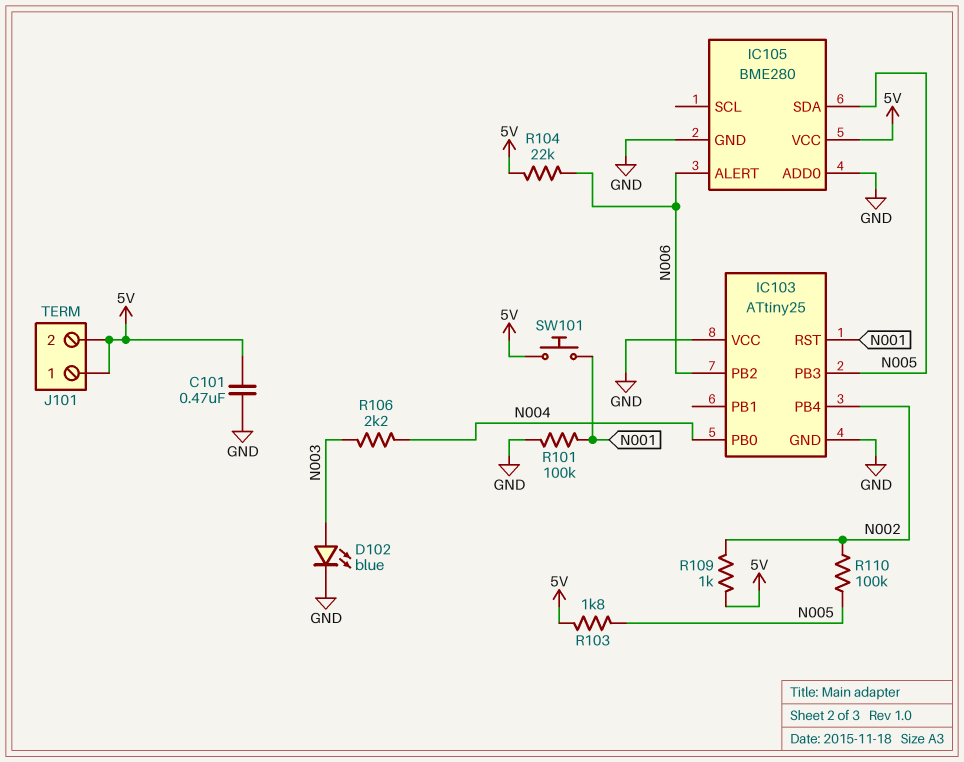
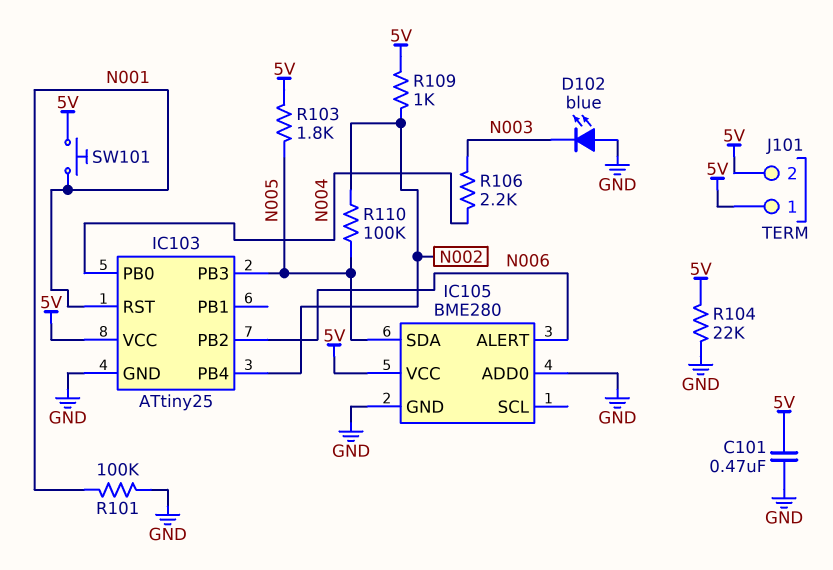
D102: LED blue (A N003, K GND) -> LED blue (A GND, K N003)
IC103 pin VCC: GND -> 5V
R104: 22k (5V, N006) -> 22k (5V, GND)

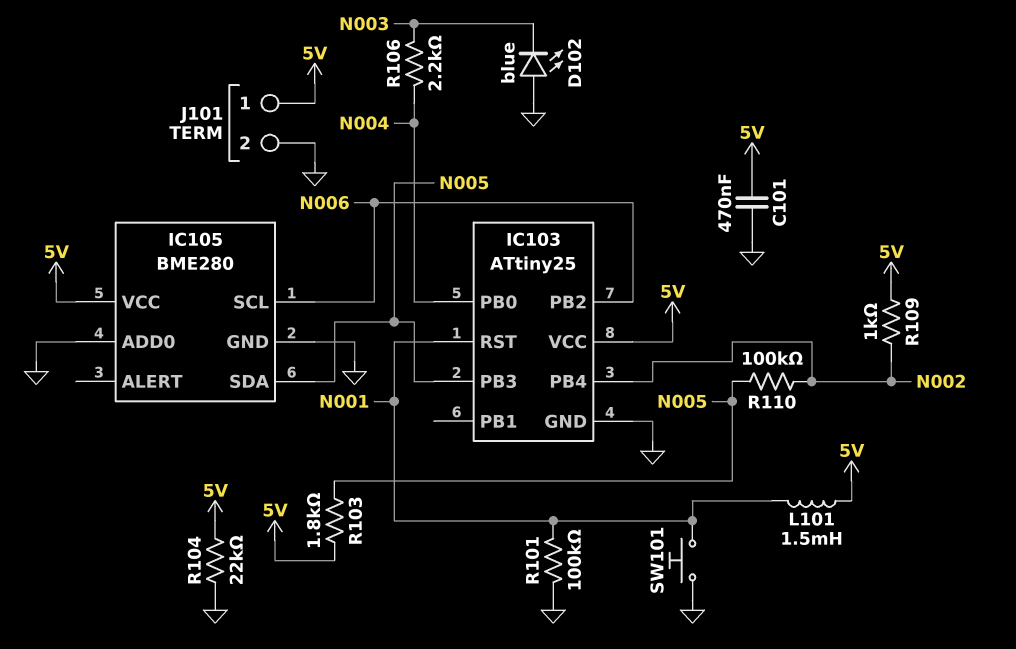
IC105 pin ALERT: N006 -> none
IC105 pin SCL: none -> N006
J101 pin 2: 5V -> GND
L101: none -> 1.5mH (5V, N001)
SW101: button (5V, N001) -> button (GND, N001)

